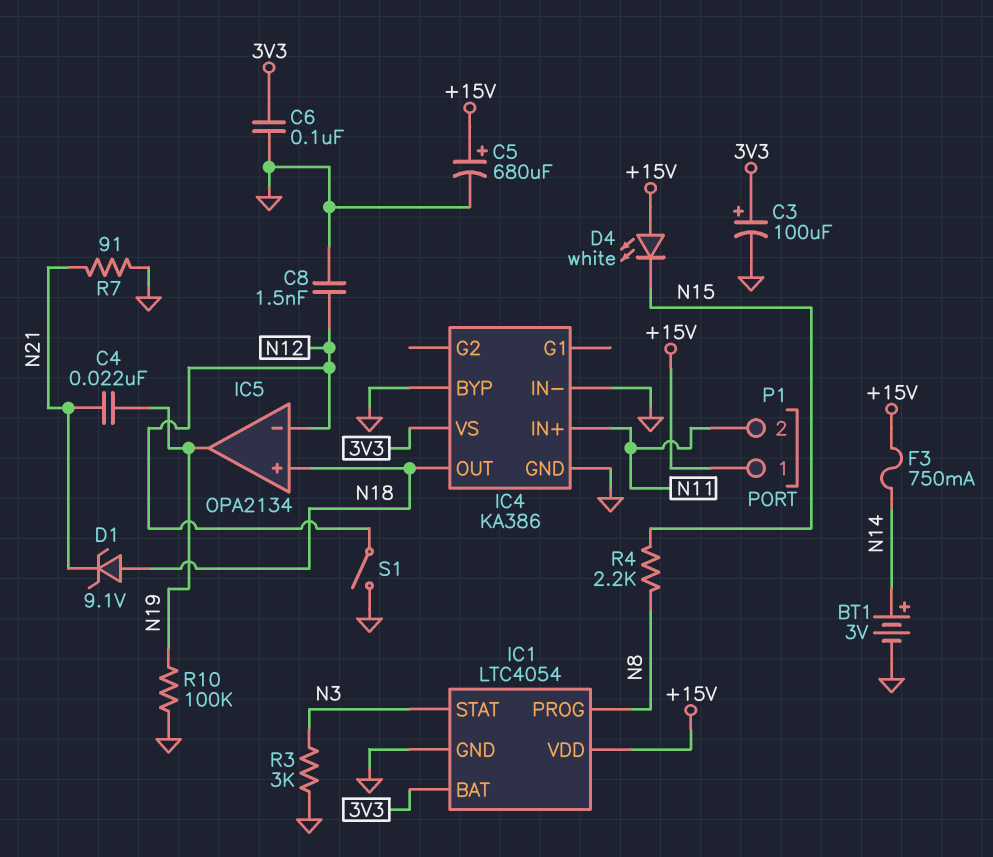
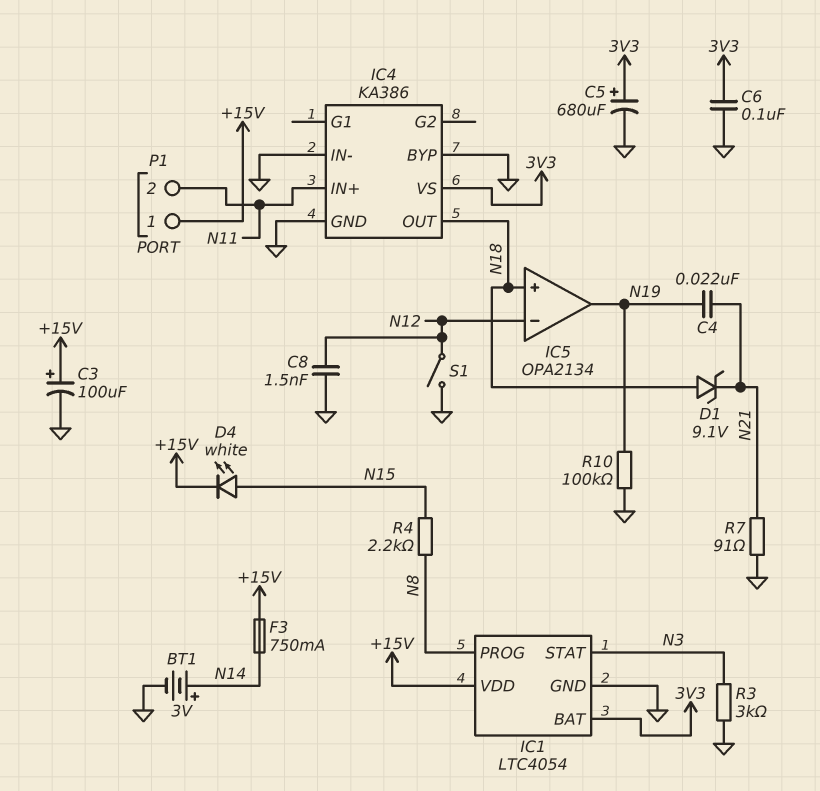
C3: 100uF (plus 3V3, minus GND) -> 100uF (plus +15V, minus GND)
C5: 680uF (plus +15V, minus GND) -> 680uF (plus 3V3, minus GND)
D4: LED white (A +15V, K N15) -> LED white (A N15, K +15V)

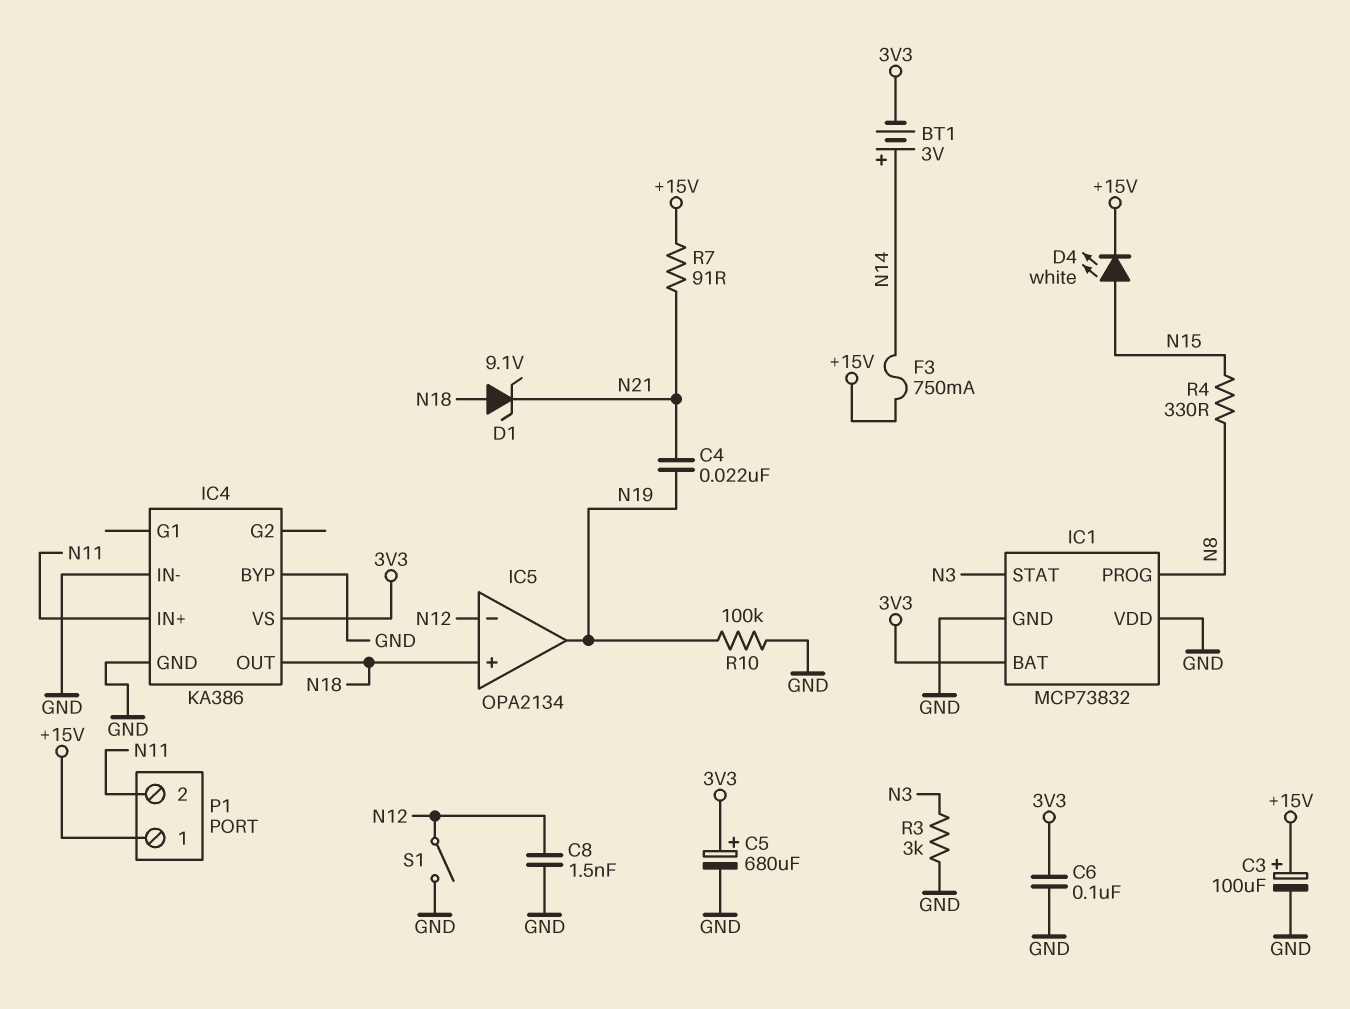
BT1: 3V (plus N14, minus GND) -> 3V (plus N14, minus 3V3)
IC1: LTC4054 -> MCP73832
IC1 pin VDD: +15V -> GND
R4: 2.2k (N8, N15) -> 330 (N8, N15)
R7: 91 (GND, N21) -> 91 (+15V, N21)

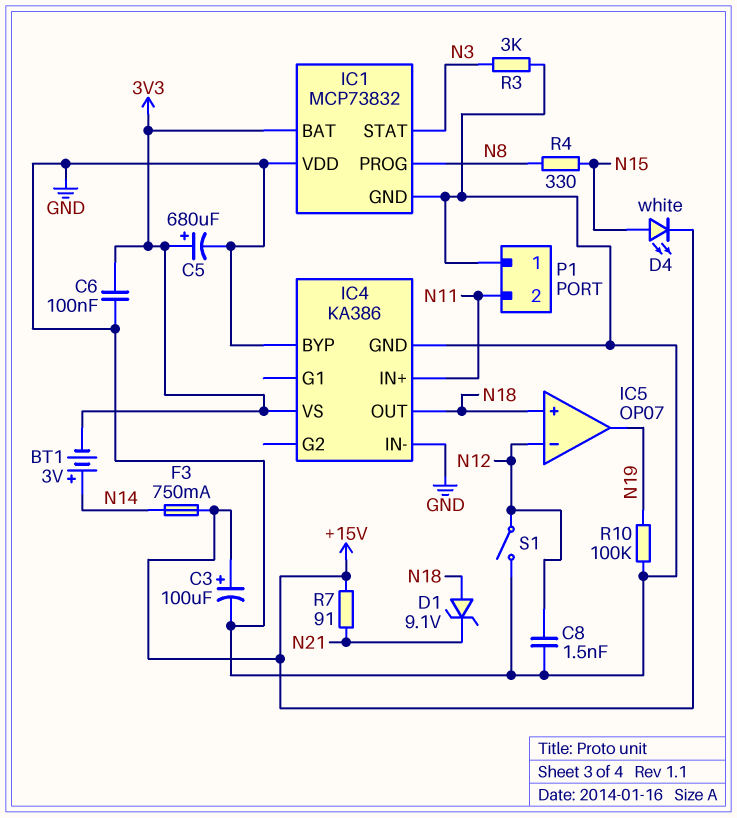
C4: 22nF (N19, N21) -> none
IC5: OPA2134 -> OP07
P1 pin 1: +15V -> GND

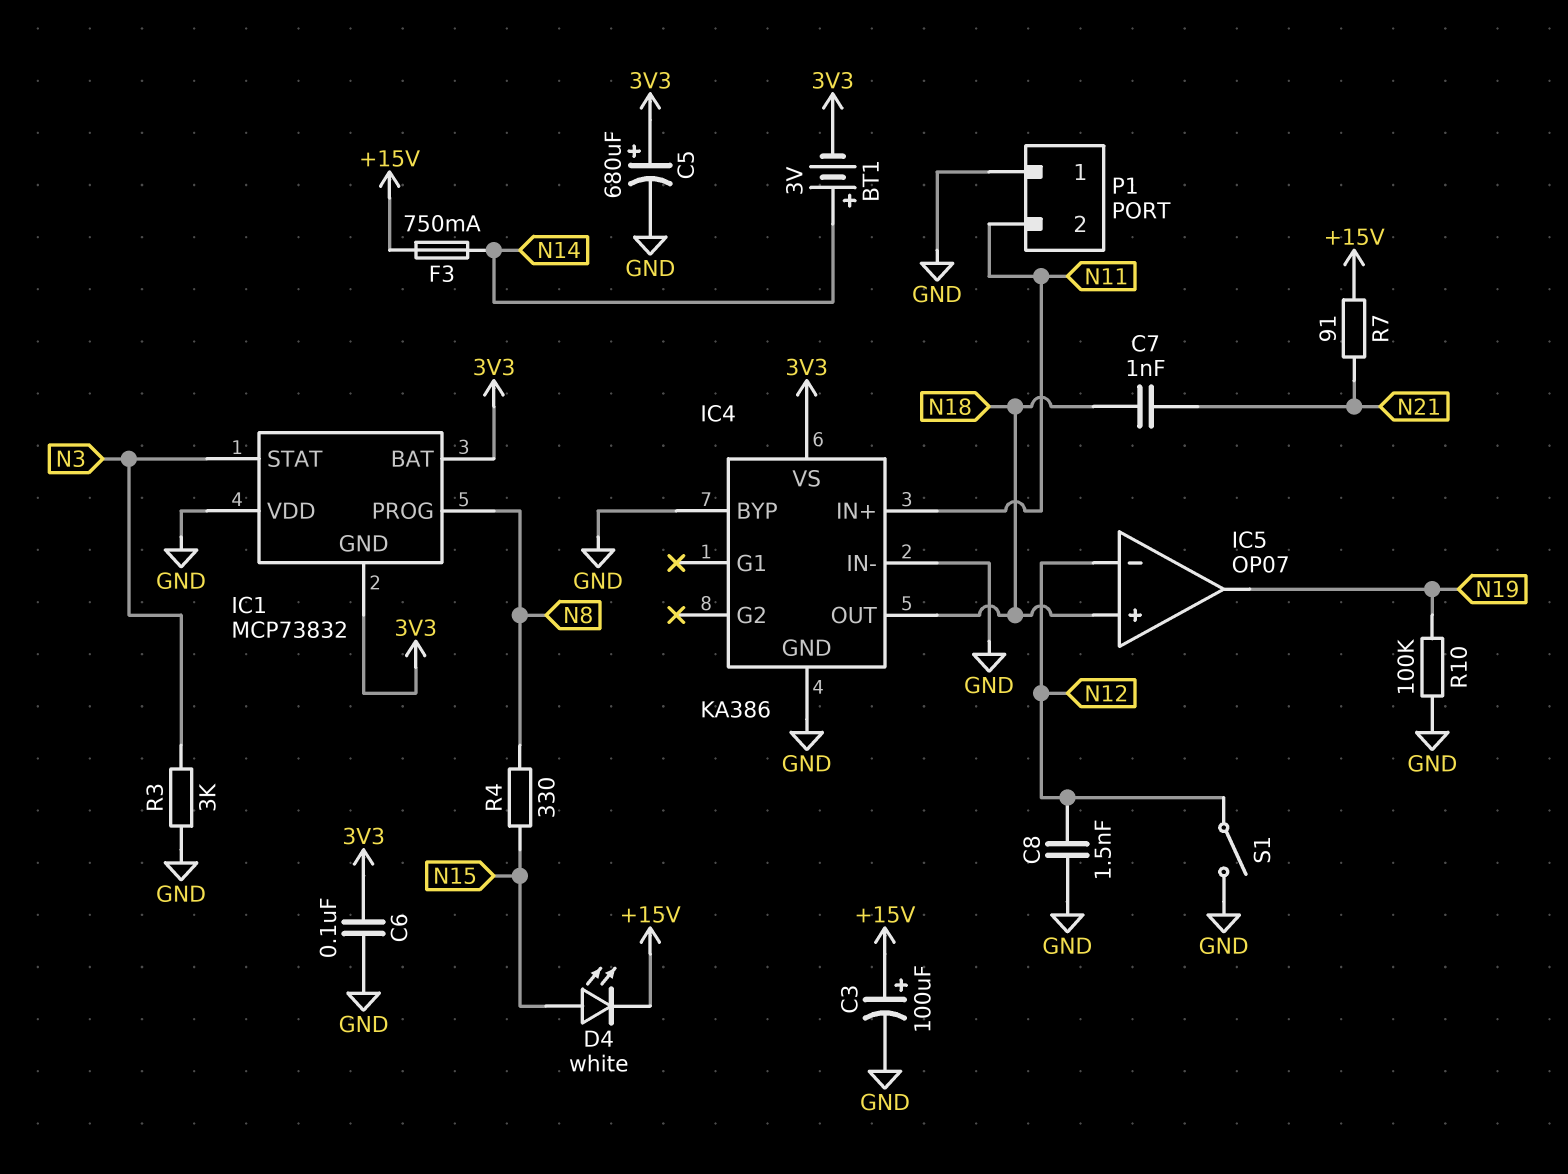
C7: none -> 1nF (N18, N21)
D1: zener 9.1V (A N18, K N21) -> none
IC1 pin GND: GND -> 3V3

